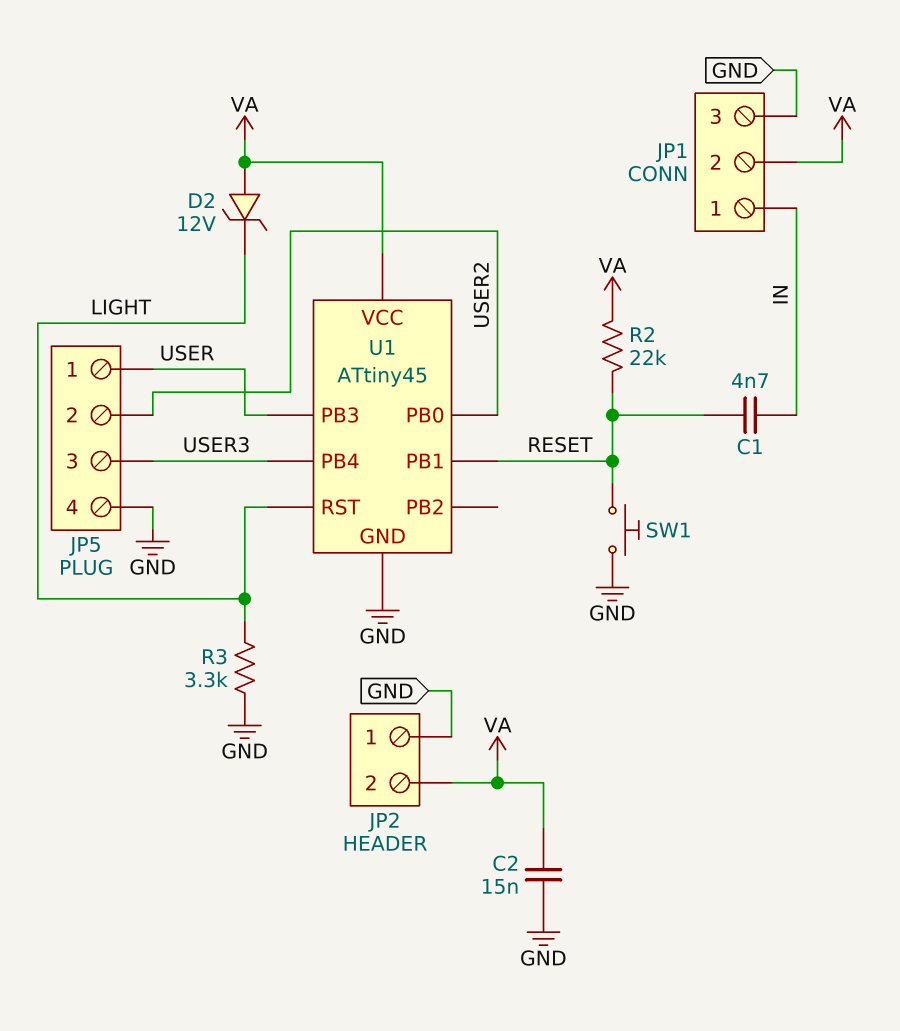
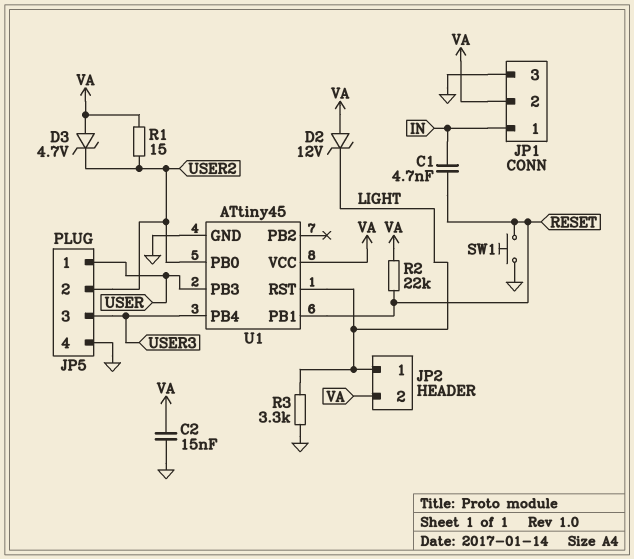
D3: none -> zener 4.7V (A VA, K USER2)
JP2 pin 1: GND -> LIGHT
R1: none -> 15 (USER2, VA)

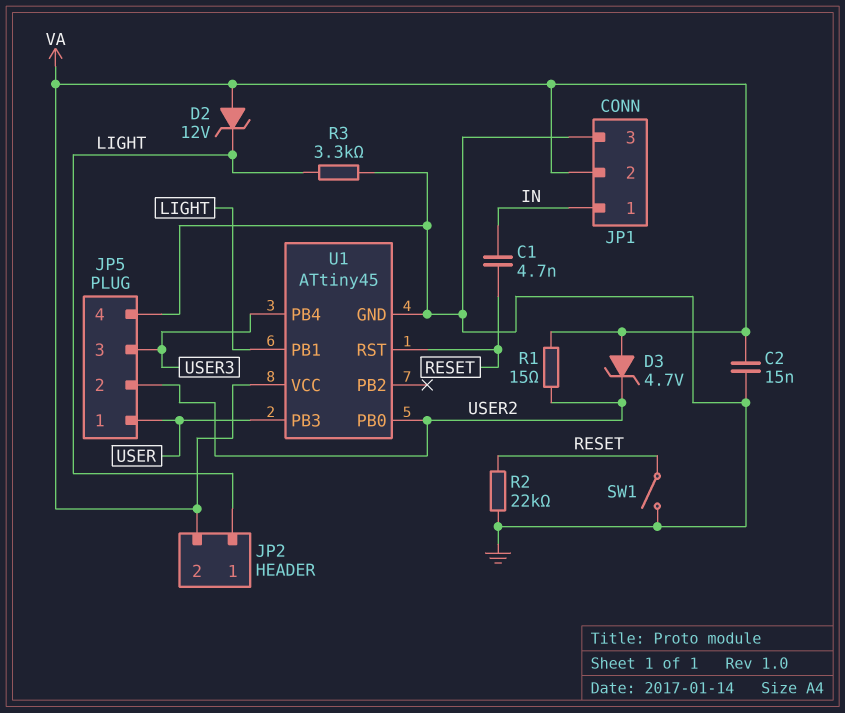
R2: 22k (RESET, VA) -> 22k (GND, RESET)
SW1: button (GND, RESET) -> switch (GND, RESET)
U1 pin PB1: RESET -> LIGHT
U1 pin RST: LIGHT -> RESET

